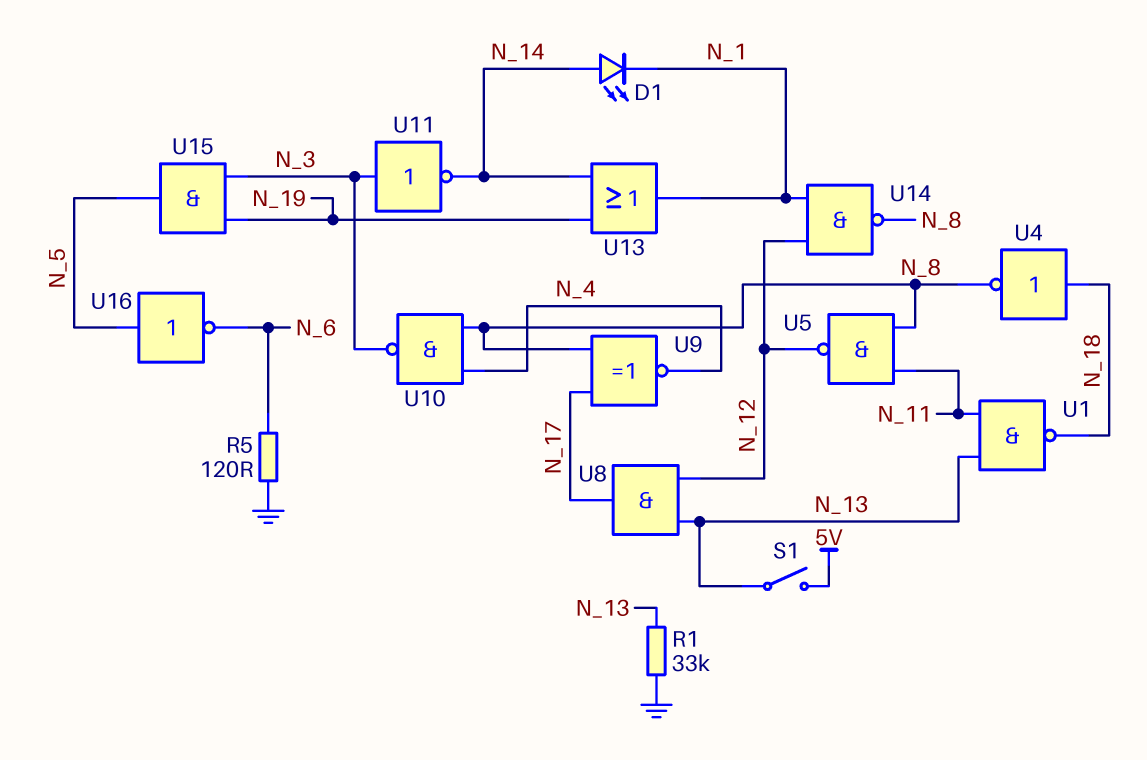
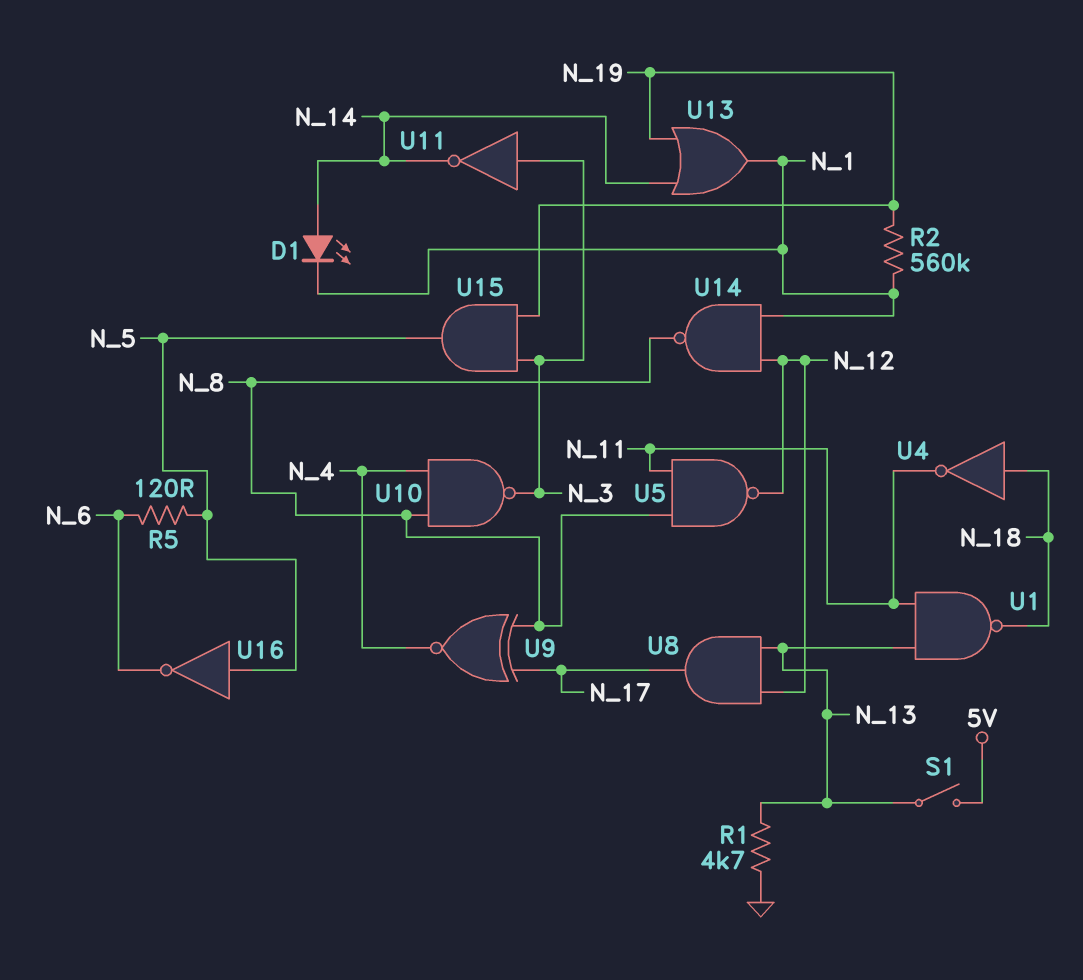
R1: 33k (GND, N_13) -> 4.7k (GND, N_13)
R2: none -> 560k (N_1, N_19)
R5: 120 (GND, N_6) -> 120 (N_5, N_6)
U4: NOT (in N_18, out N_8) -> NOT (in N_18, out N_11)

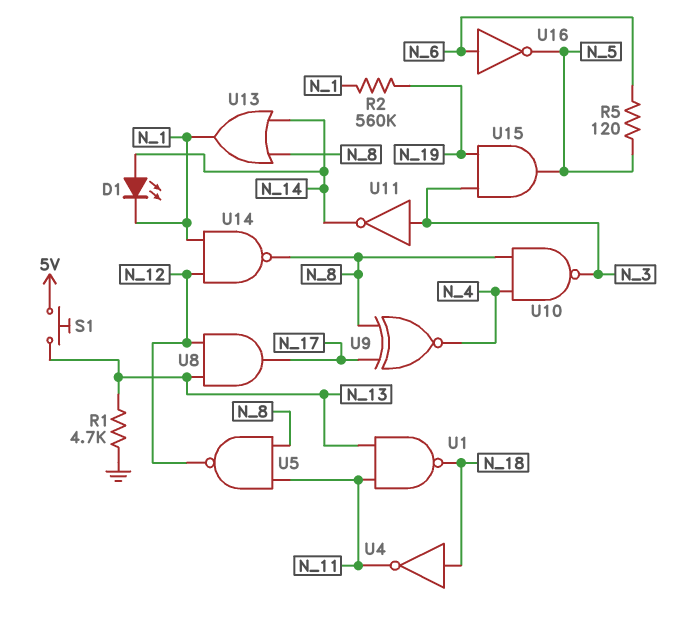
S1: switch (5V, N_13) -> button (5V, N_13)
U13: OR (in N_14, in N_19, out N_1) -> OR (in N_8, in N_14, out N_1)
U16: NOT (in N_5, out N_6) -> NOT (in N_6, out N_5)

